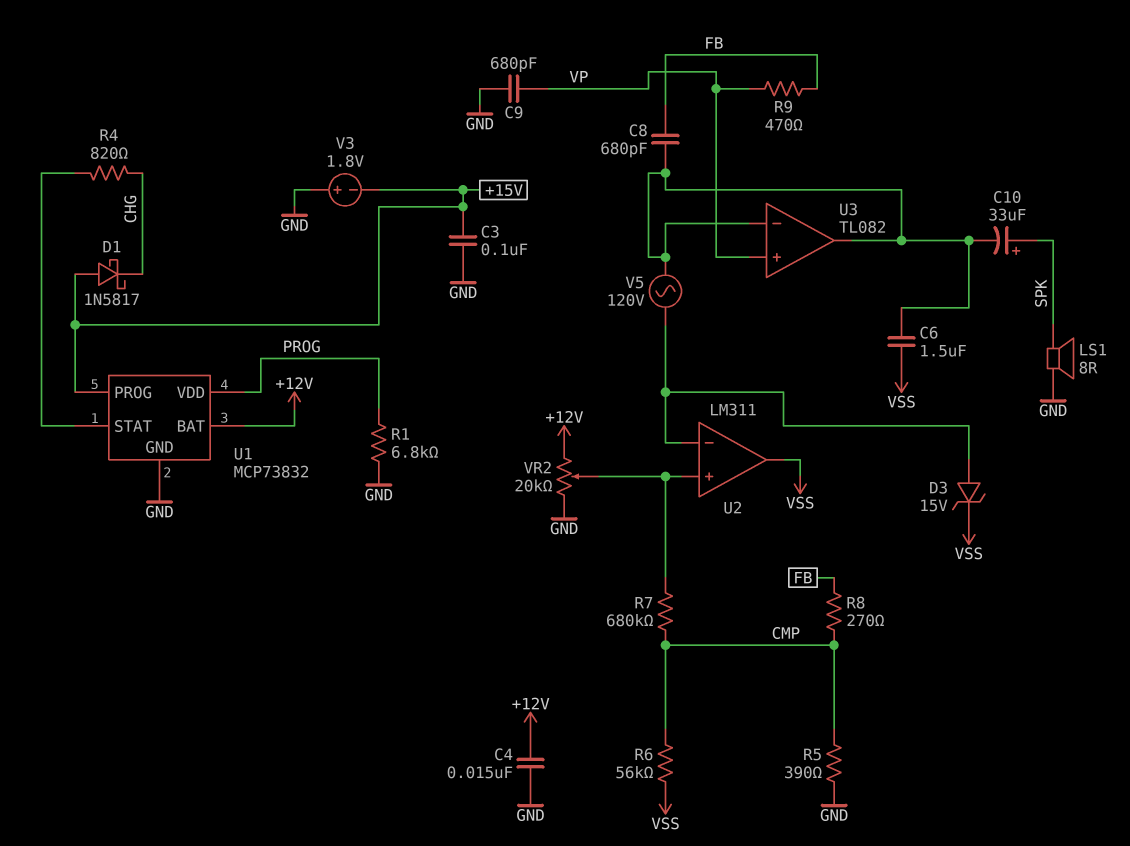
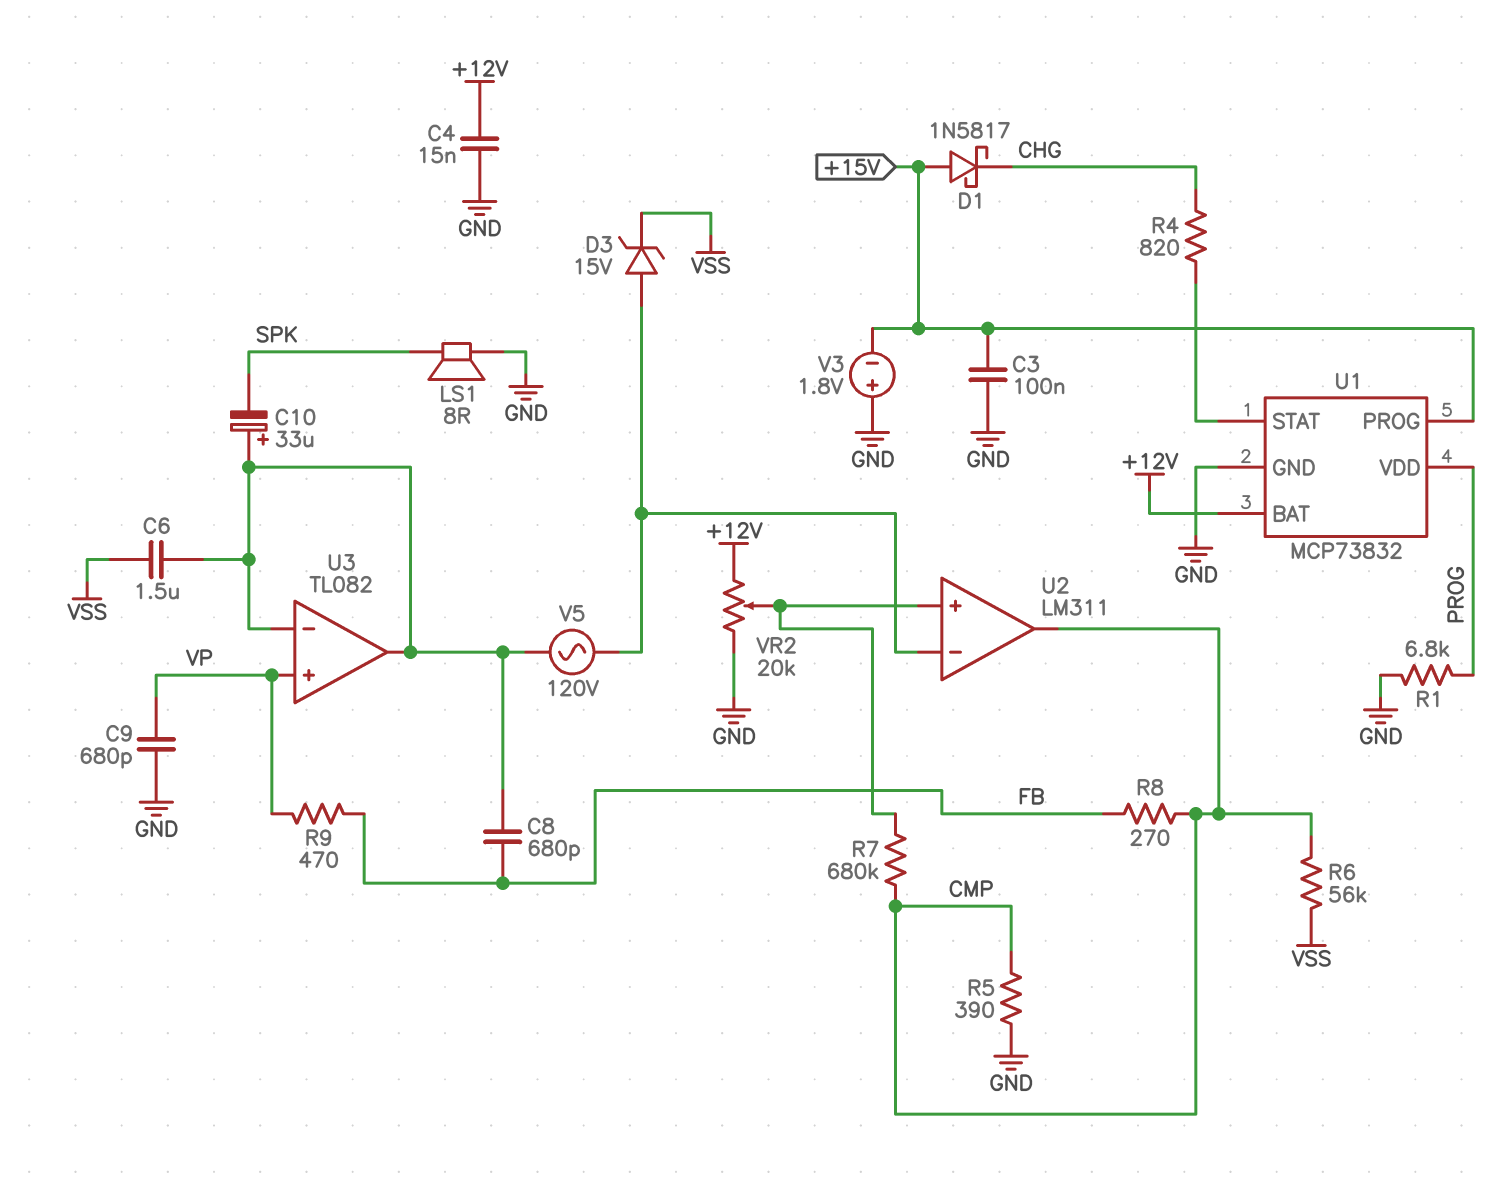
C10: 33uF (plus SPK, minus U3/in-) -> 33uF (plus U3/in-, minus SPK)
U2 pin out: VSS -> CMP

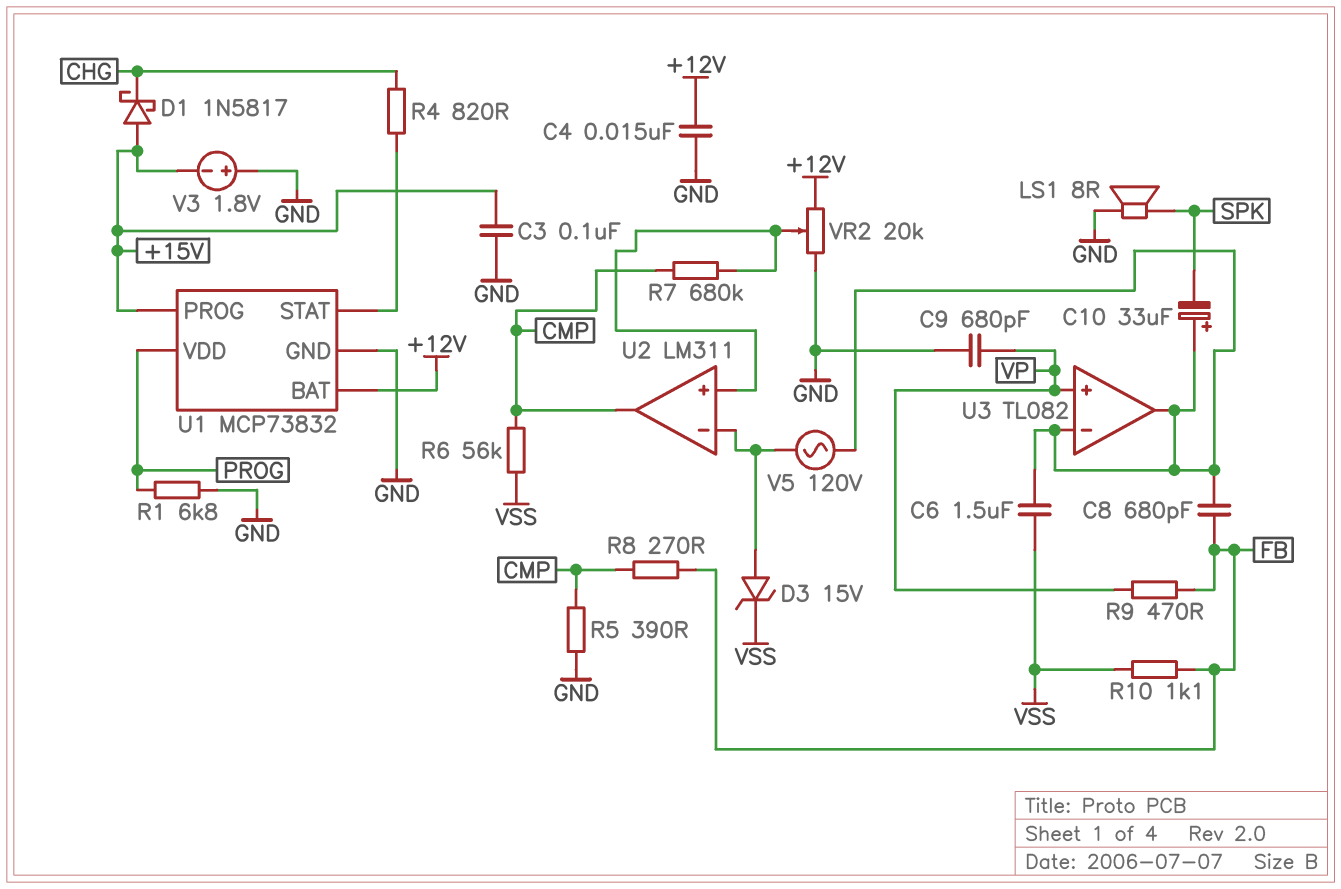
R10: none -> 1.1k (FB, VSS)

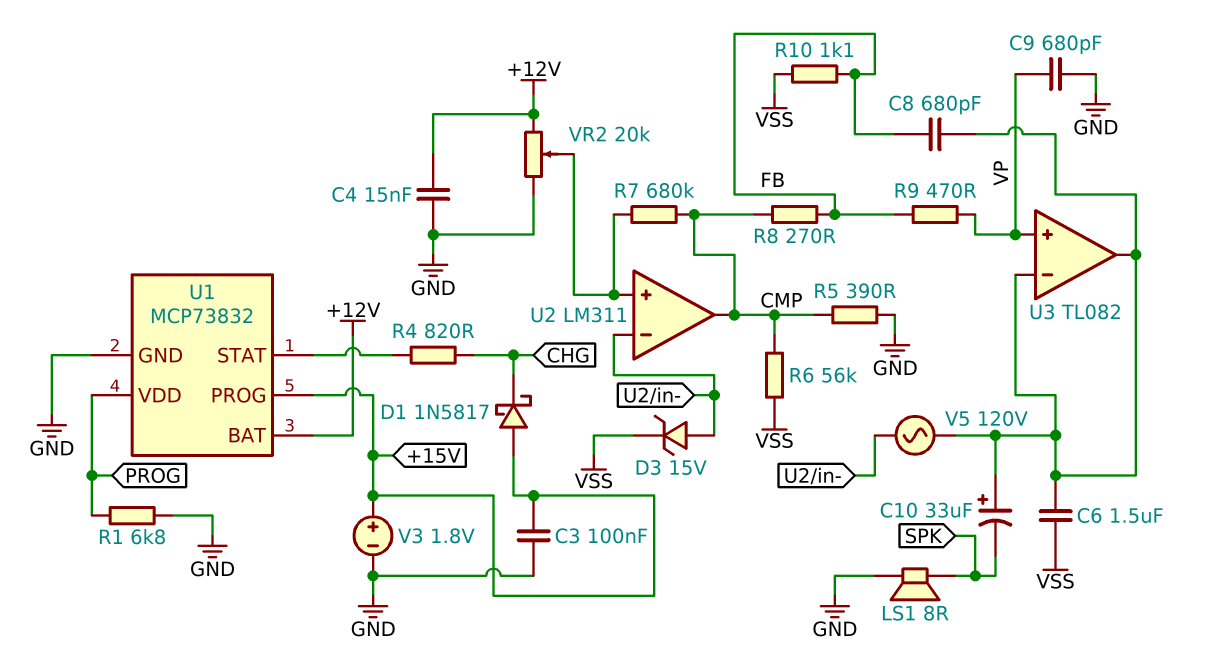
V3: 1.8V (plus GND, minus +15V) -> 1.8V (plus +15V, minus GND)

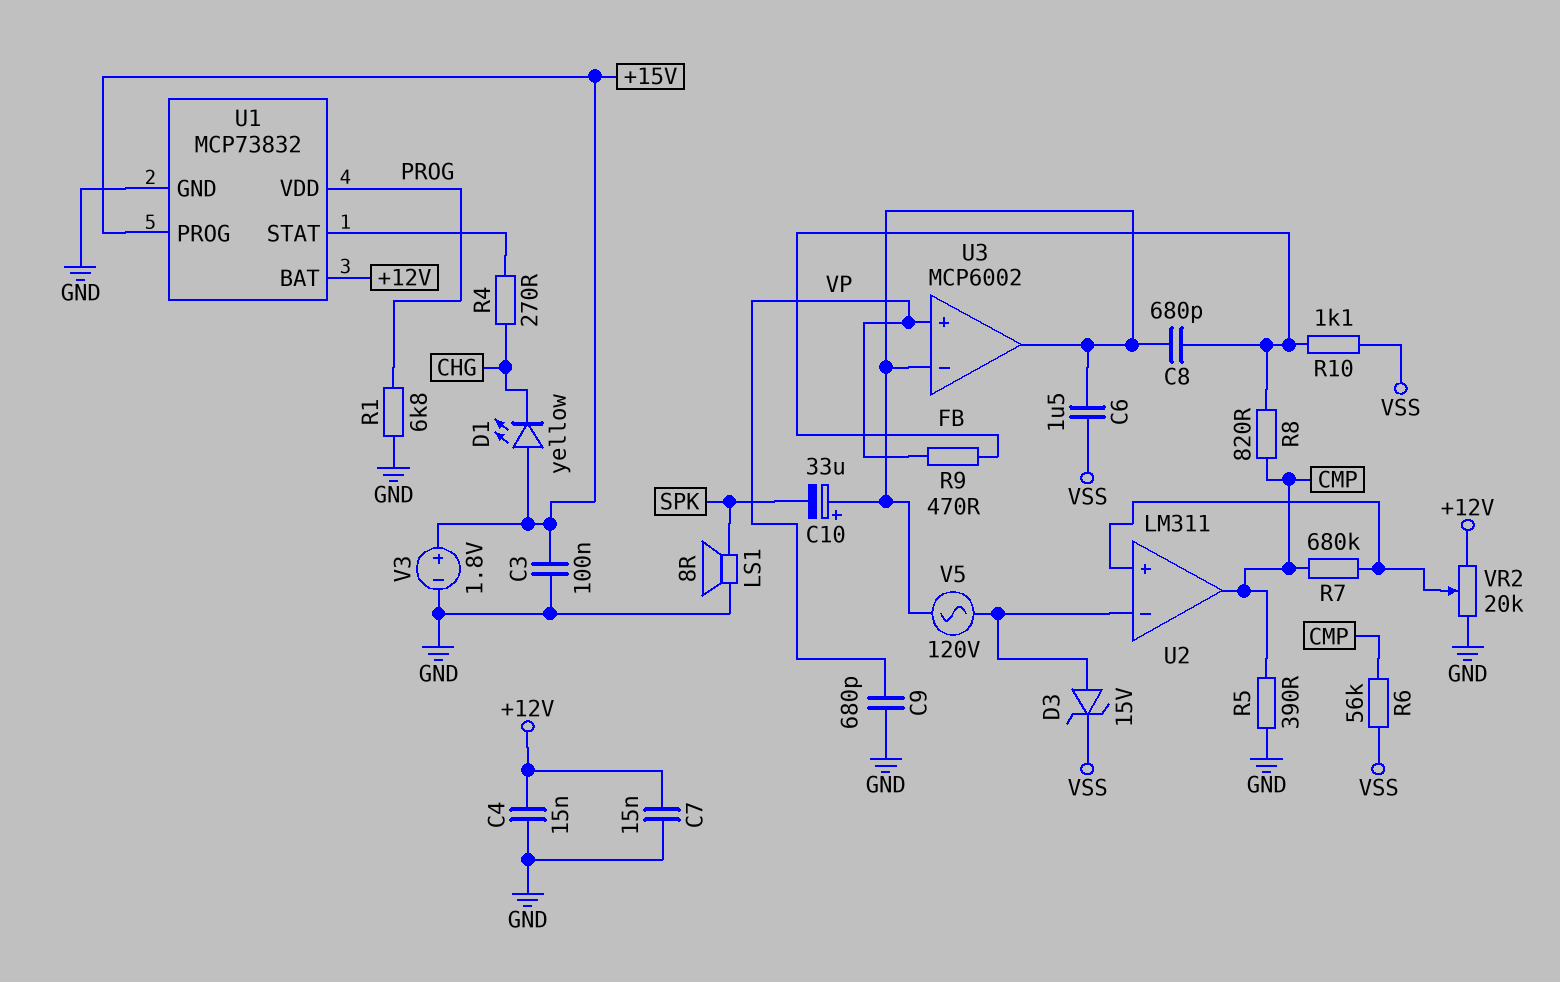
C7: none -> 15nF (+12V, GND)
D1: schottky 1N5817 (A +15V, K CHG) -> LED yellow (A +15V, K CHG)
R4: 820 (CHG, U1/STAT) -> 270 (CHG, U1/STAT)
R8: 270 (CMP, FB) -> 820 (CMP, FB)
U3: TL082 -> MCP6002

